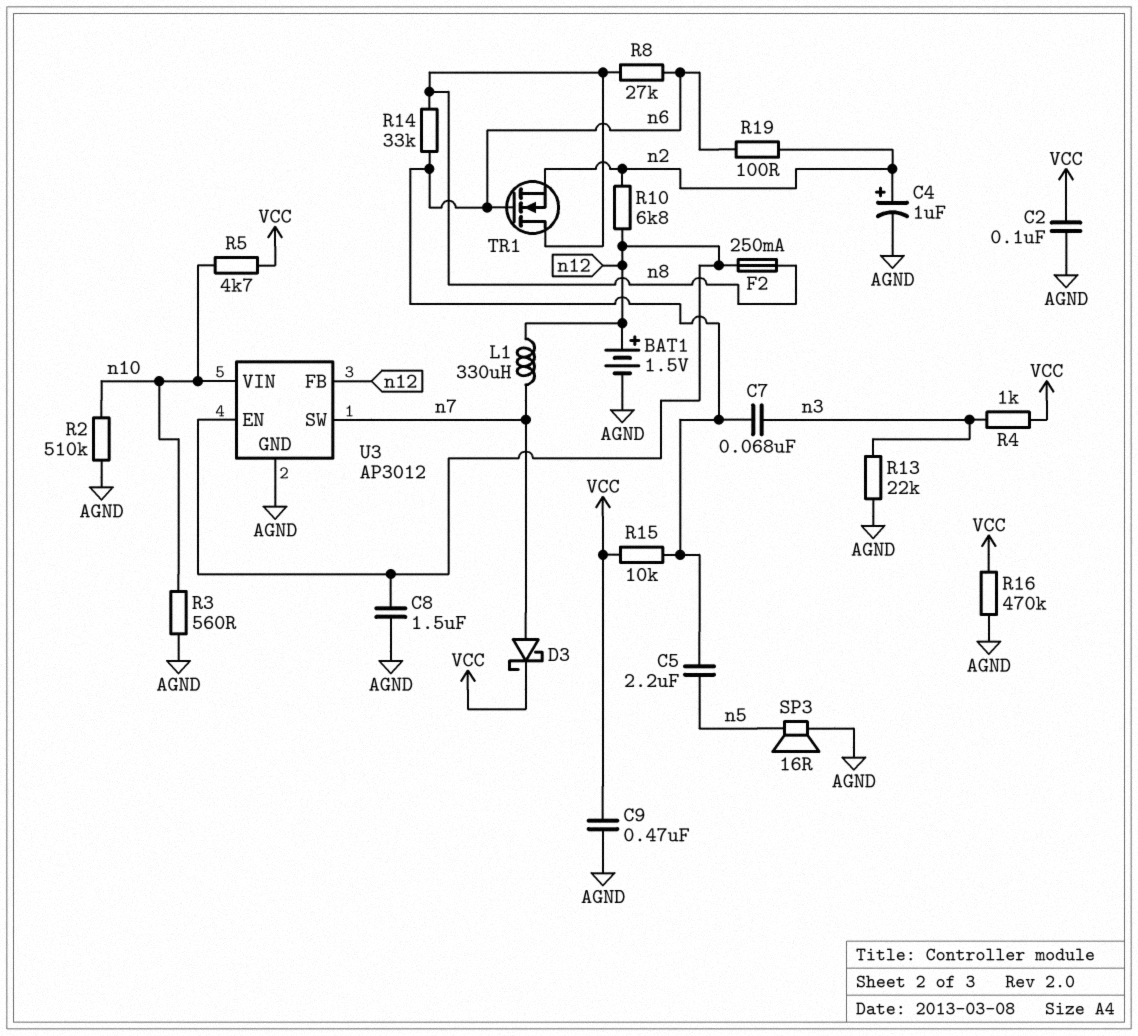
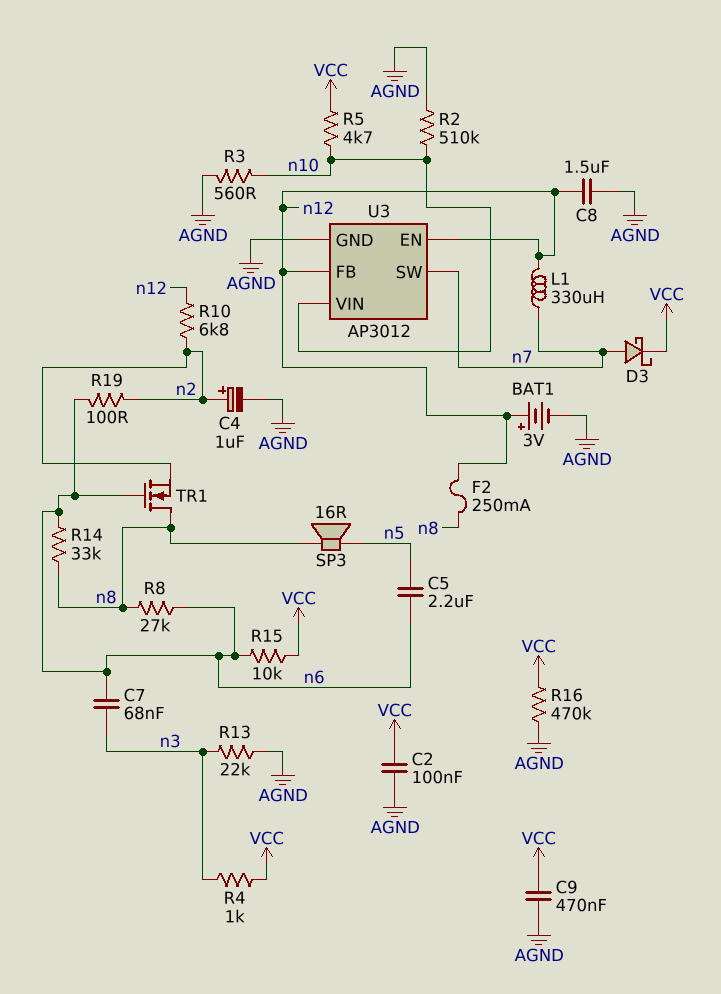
BAT1: 1.5V (plus n12, minus AGND) -> 3V (plus n12, minus AGND)
SP3: speaker 16R (AGND, n5) -> speaker 16R (n5, n8)

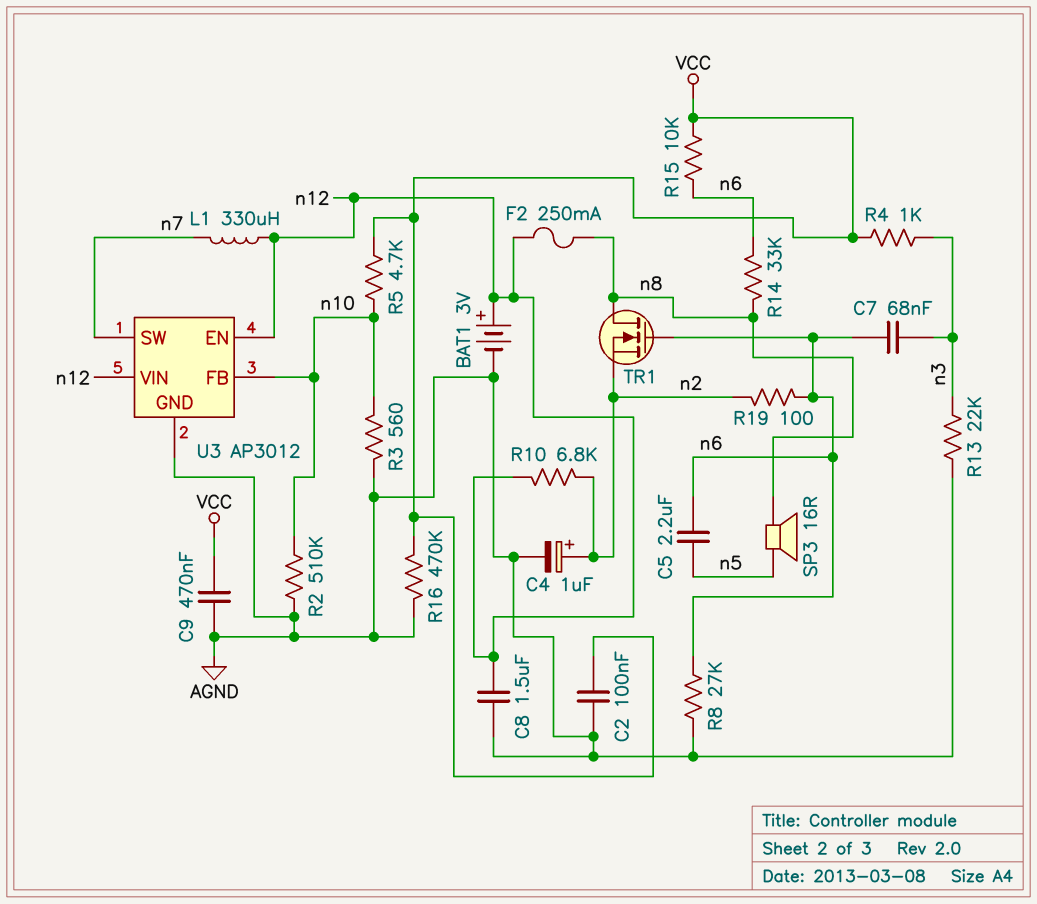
D3: schottky (A n7, K VCC) -> none
R8: 27k (n6, n8) -> 27k (AGND, n6)
U3 pin FB: n12 -> n10
U3 pin VIN: n10 -> n12

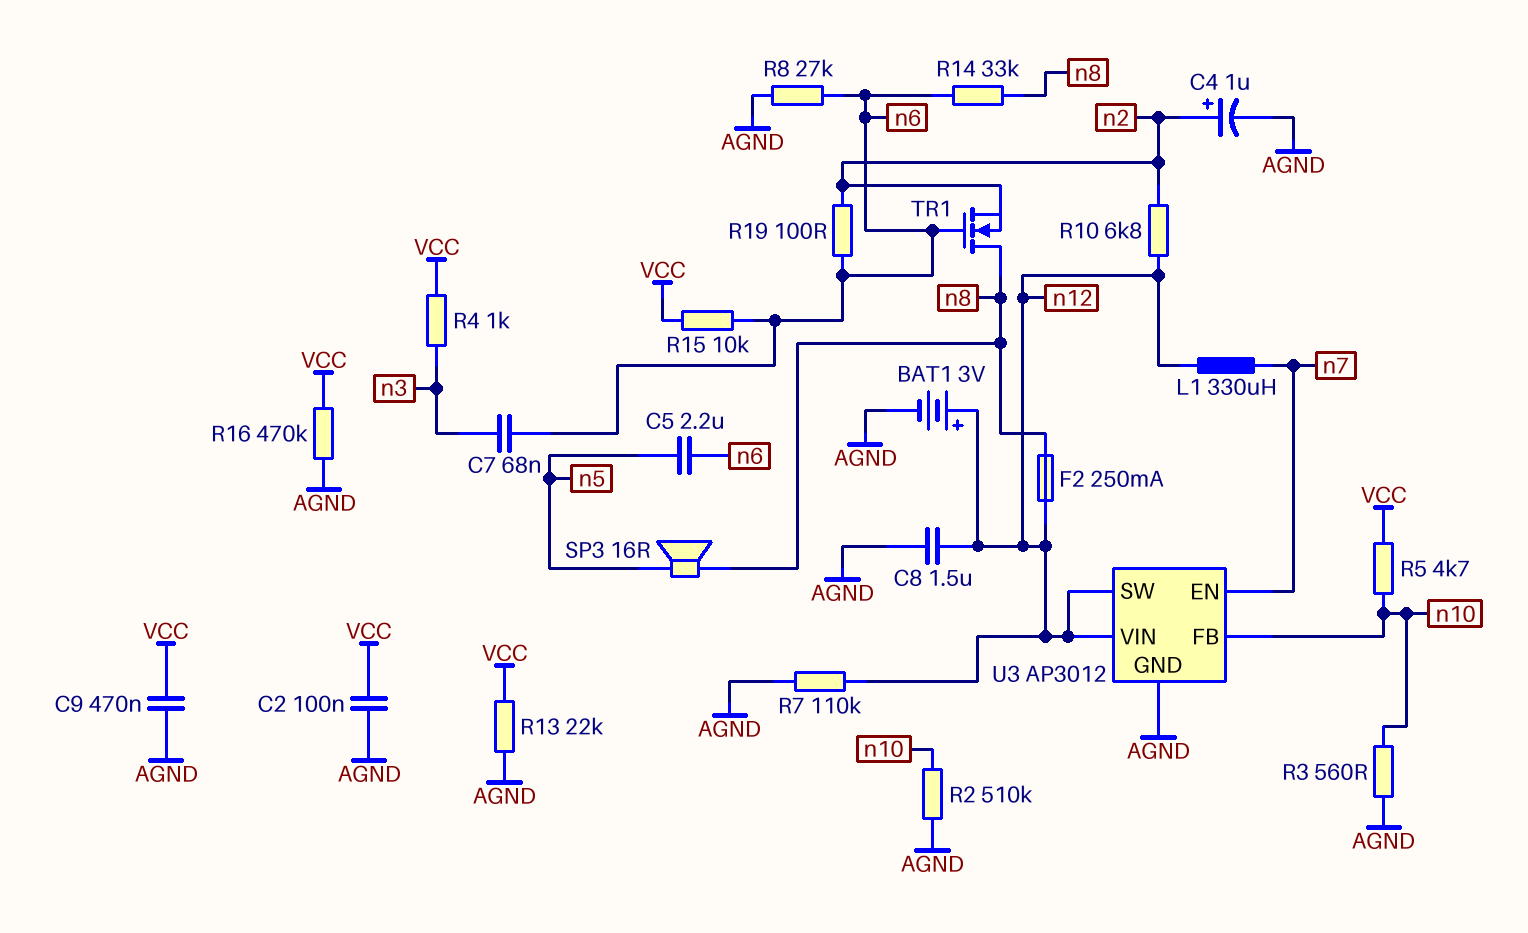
R7: none -> 110k (AGND, n12)
R13: 22k (AGND, n3) -> 22k (AGND, VCC)
U3 pin EN: n12 -> n7
U3 pin SW: n7 -> n12

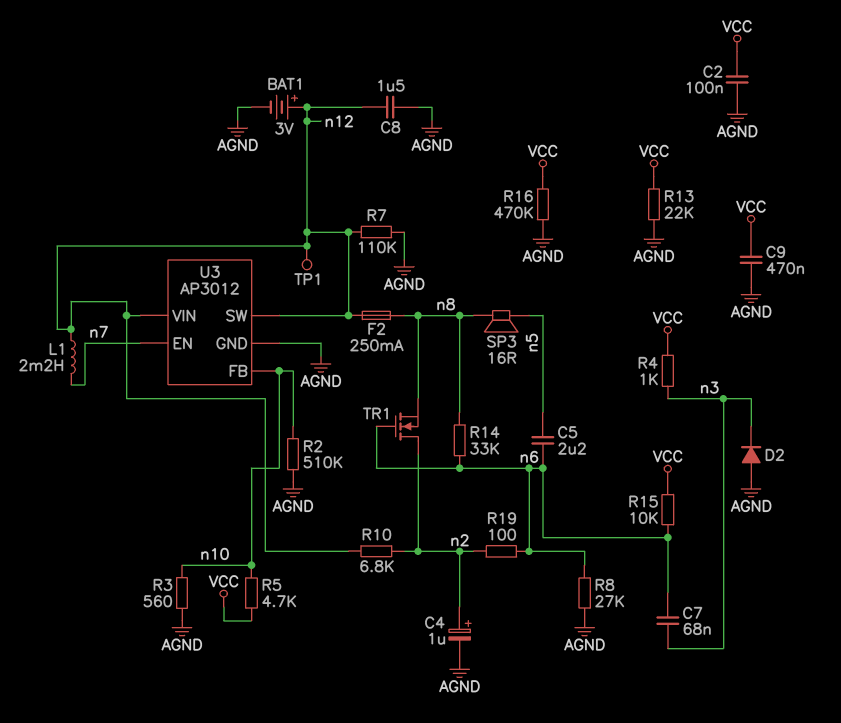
D2: none -> diode (A AGND, K n3)
L1: 330uH (n7, n12) -> 2.2mH (n7, n12)
TP1: none -> test point (n12)
TR1: NMOS (G n6, D n8, S n2) -> NMOS (G n6, D n2, S n8)

